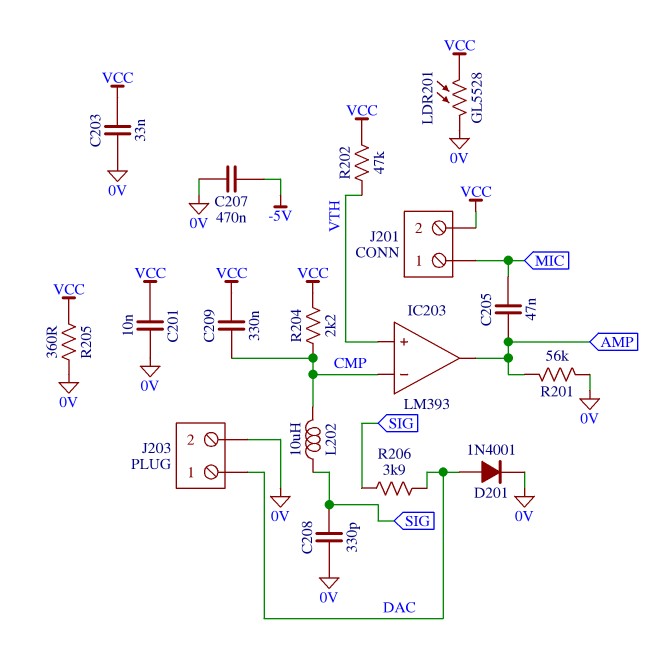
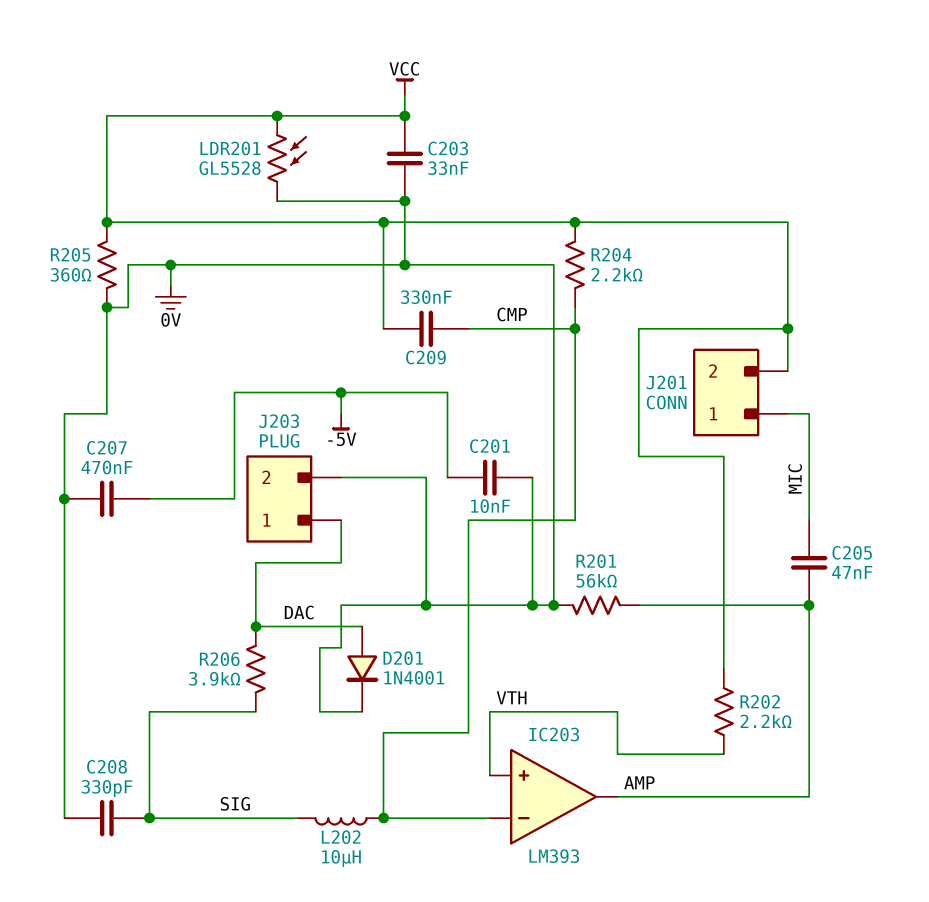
C201: 10nF (0V, VCC) -> 10nF (-5V, 0V)
R202: 47k (VCC, VTH) -> 2.2k (VCC, VTH)

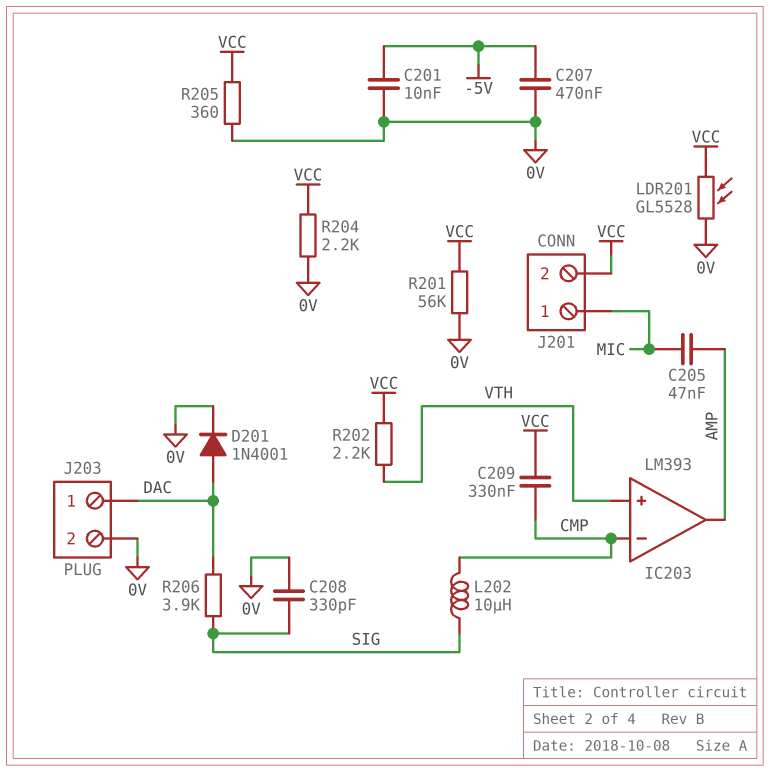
C203: 33nF (0V, VCC) -> none
R201: 56k (0V, AMP) -> 56k (0V, VCC)
R204: 2.2k (CMP, VCC) -> 2.2k (0V, VCC)

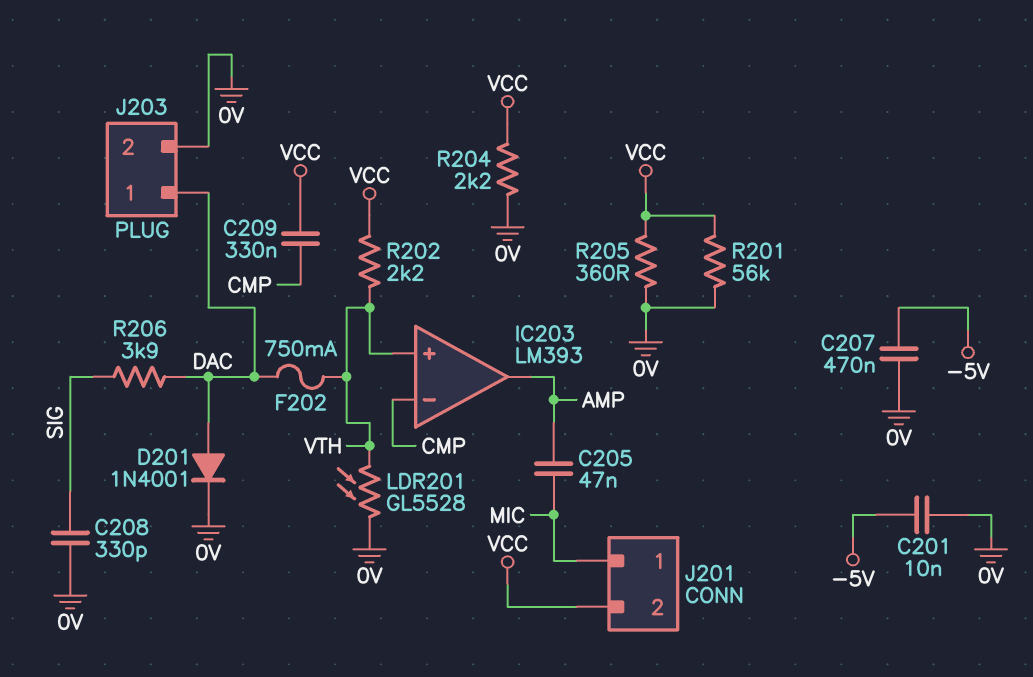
F202: none -> 750mA (DAC, VTH)
L202: 10uH (CMP, SIG) -> none
LDR201: GL5528 (0V, VCC) -> GL5528 (0V, VTH)

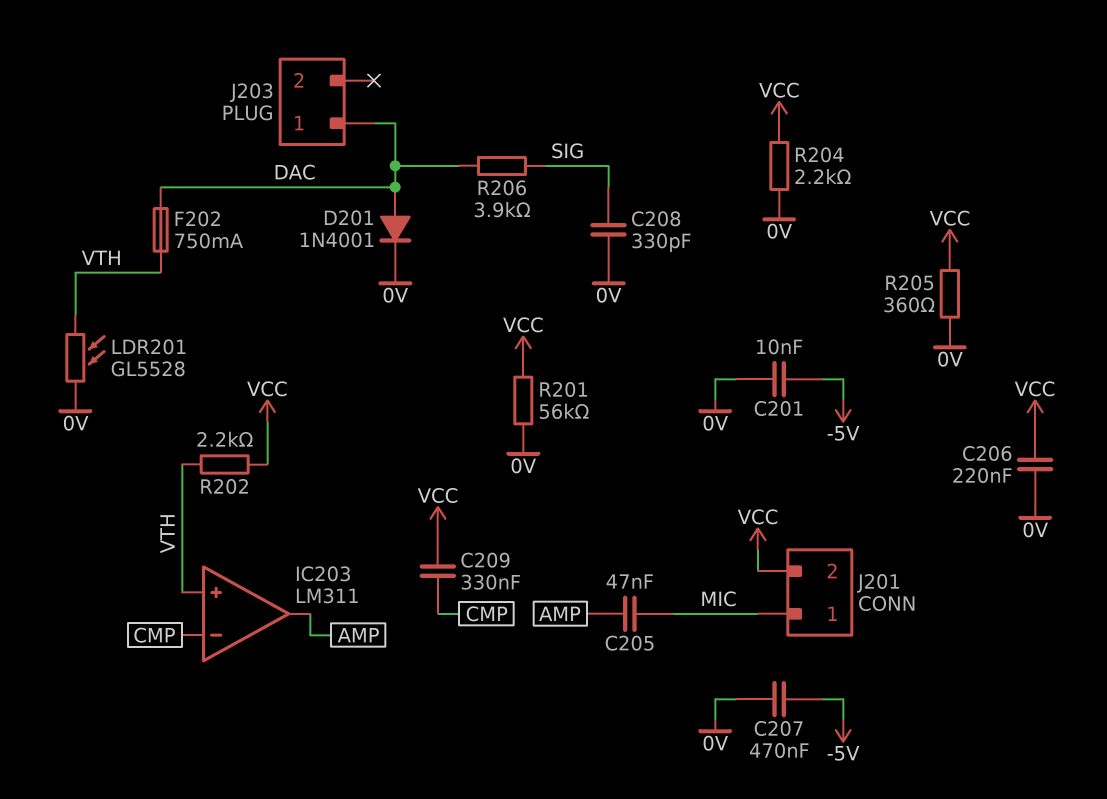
C206: none -> 220nF (0V, VCC)
IC203: LM393 -> LM311
J203 pin 2: 0V -> none

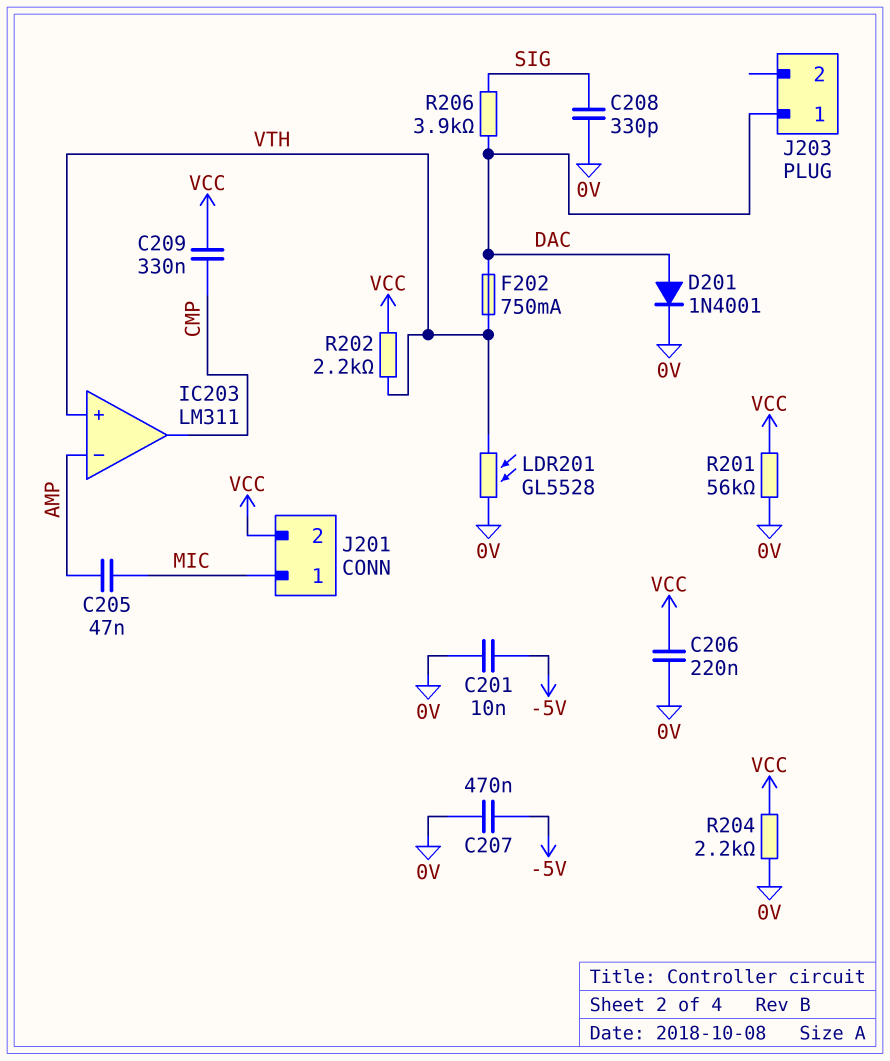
IC203 pin in-: CMP -> AMP
IC203 pin out: AMP -> CMP
R205: 360 (0V, VCC) -> none

